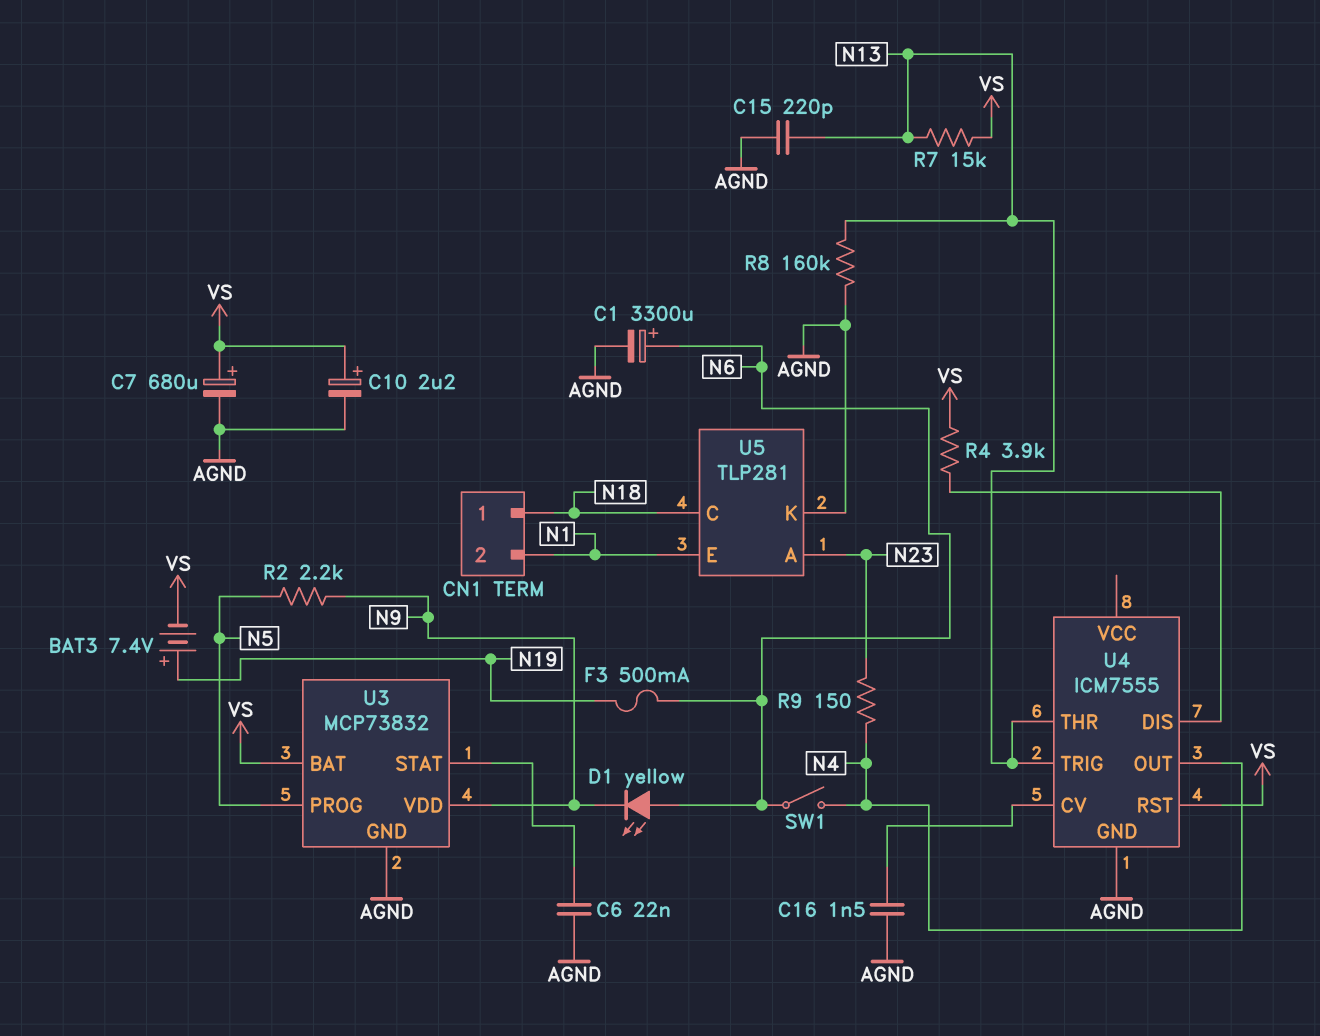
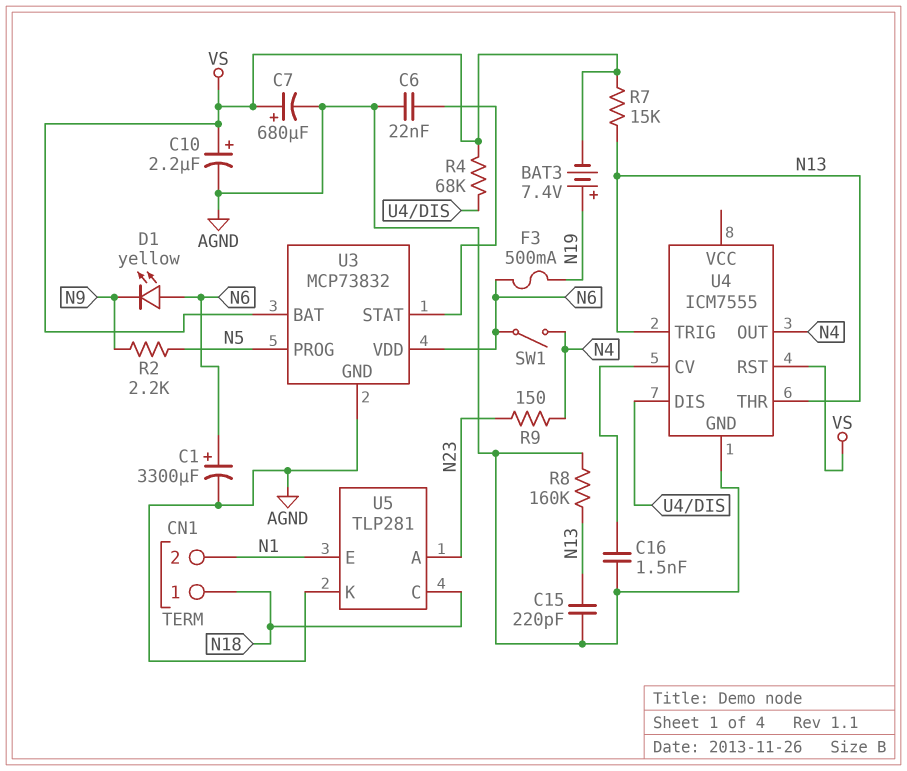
R4: 3.9k (U4/DIS, VS) -> 68k (U4/DIS, VS)
U3 pin VDD: N9 -> N6

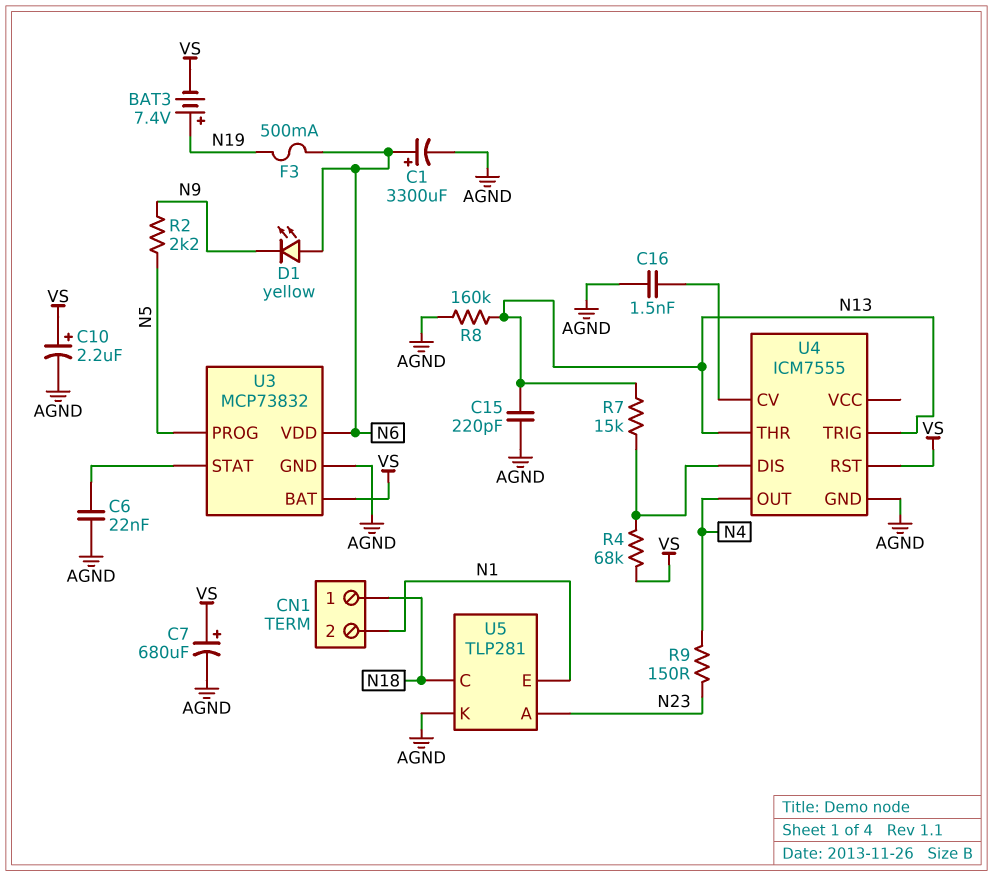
R7: 15k (N13, VS) -> 15k (N13, U4/DIS)
SW1: switch (N4, N6) -> none

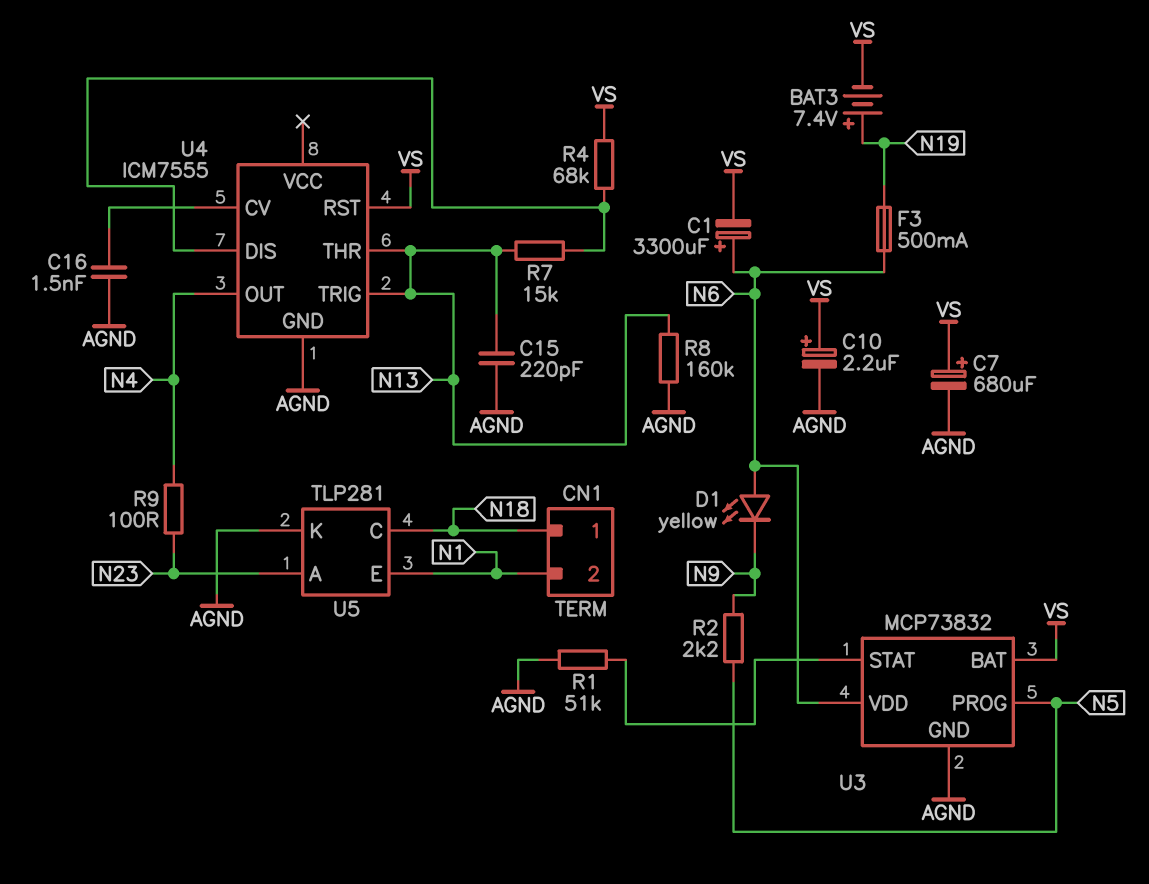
C1: 3300uF (plus N6, minus AGND) -> 3300uF (plus N6, minus VS)
C6: 22nF (AGND, U3/STAT) -> none
R1: none -> 51k (AGND, U3/STAT)
R9: 150 (N4, N23) -> 100 (N4, N23)

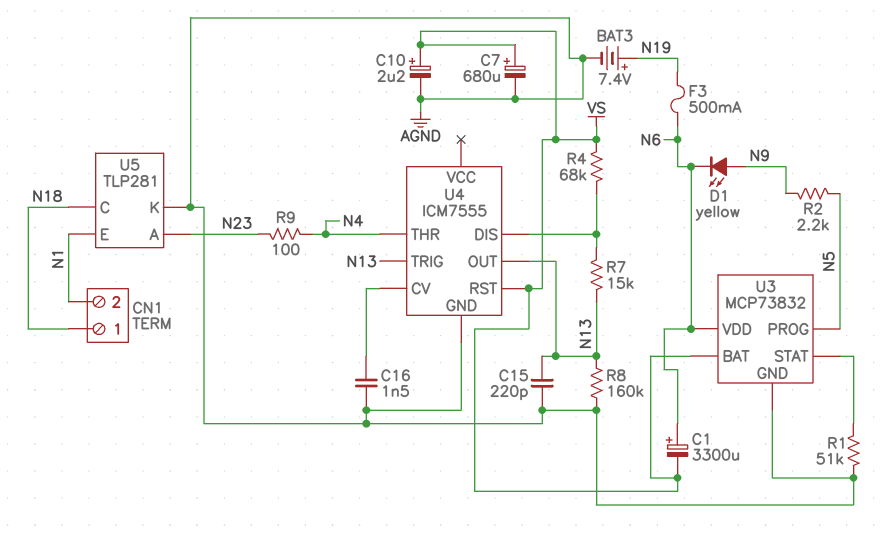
BAT3: 7.4V (plus N19, minus VS) -> 7.4V (plus N19, minus AGND)
D1: LED yellow (A N6, K N9) -> LED yellow (A N9, K N6)
U4 pin OUT: N4 -> N13
U4 pin THR: N13 -> N4

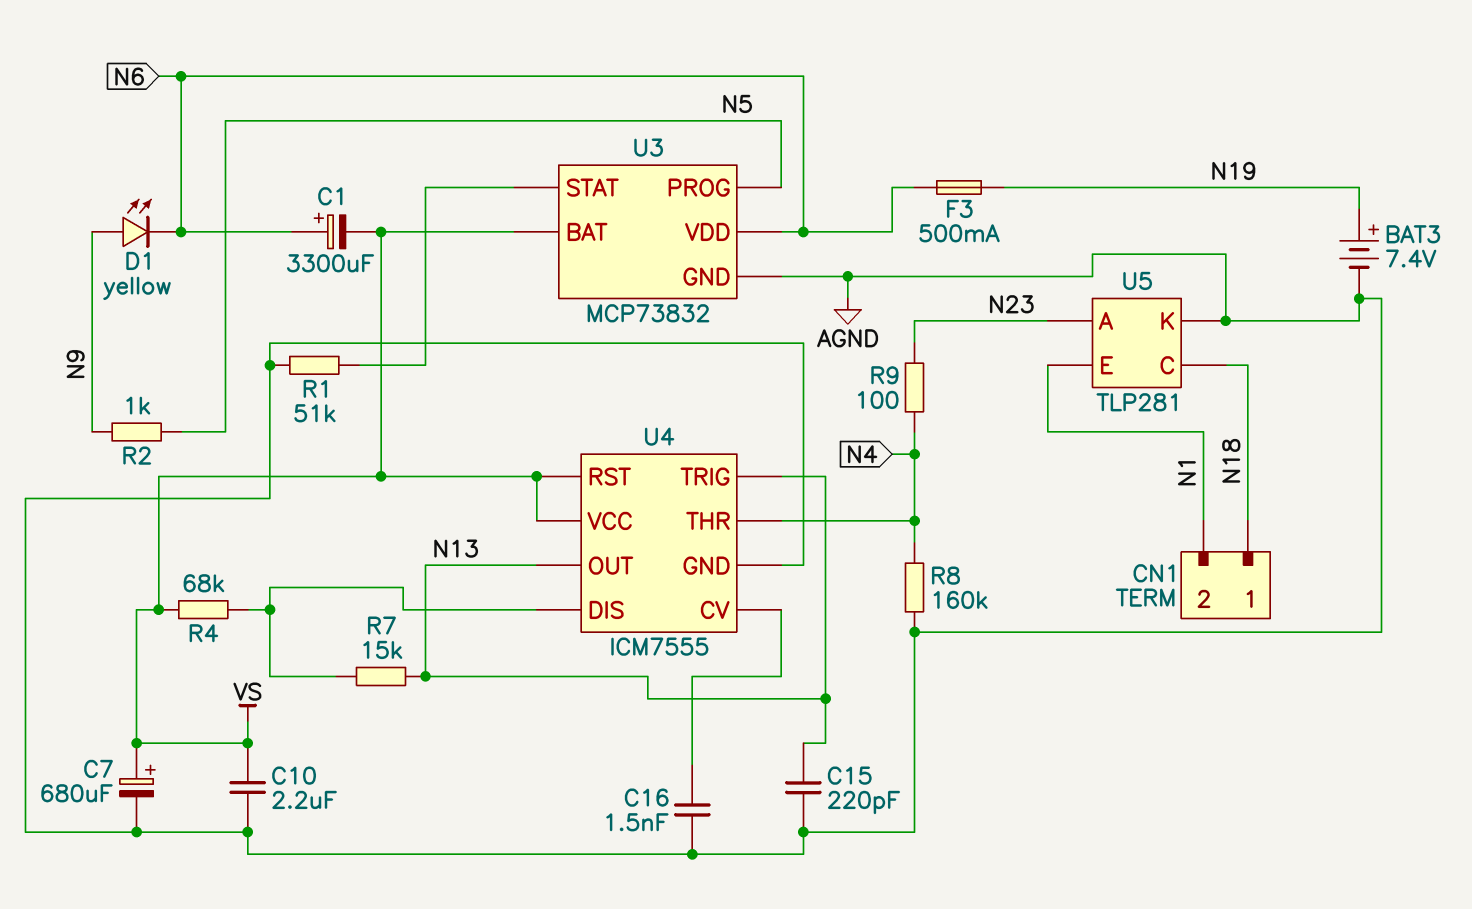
C10: 2.2uF (plus VS, minus AGND) -> 2.2uF (AGND, VS)
R2: 2.2k (N5, N9) -> 1k (N5, N9)
R8: 160k (AGND, N13) -> 160k (AGND, N4)
U4 pin VCC: none -> VS

